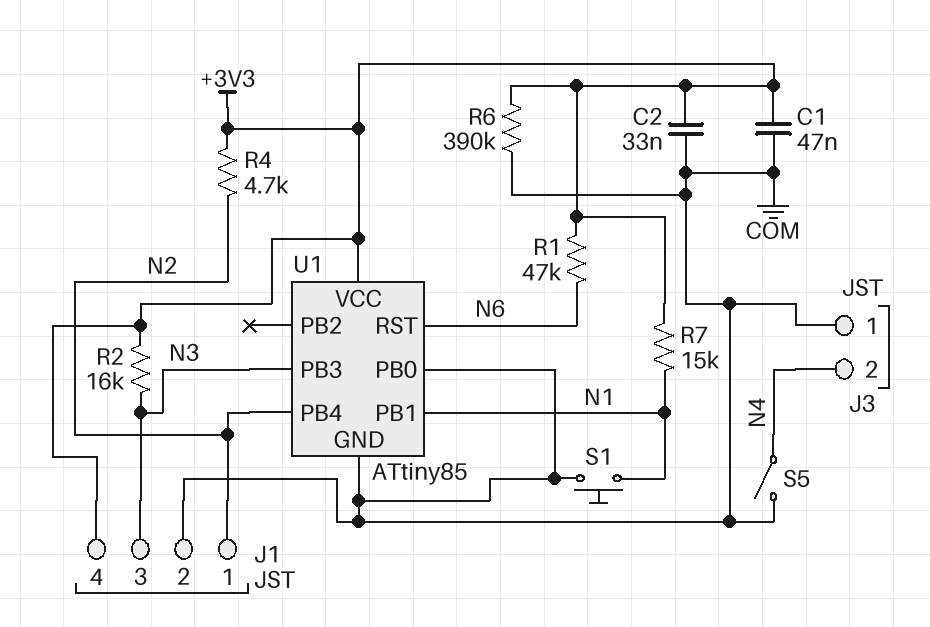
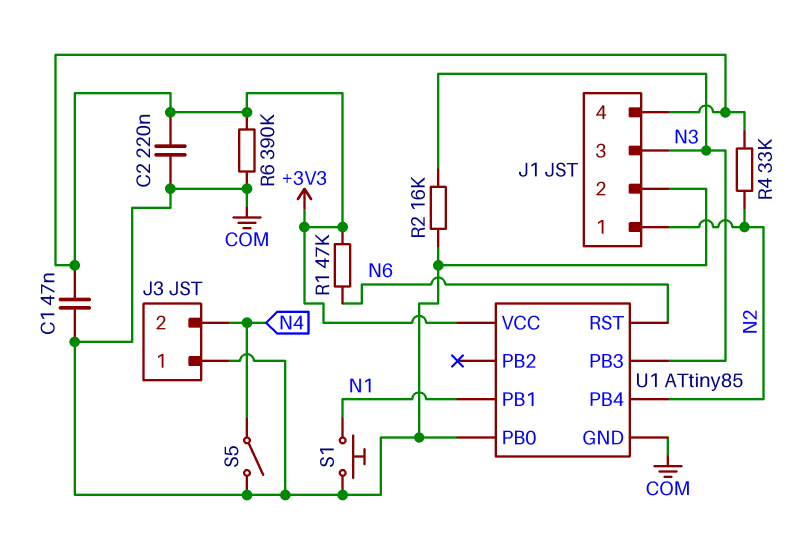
C2: 33nF (+3V3, COM) -> 220nF (+3V3, COM)
R2: 16k (+3V3, N3) -> 16k (COM, N3)
R4: 4.7k (+3V3, N2) -> 33k (+3V3, N2)
R7: 15k (+3V3, N1) -> none

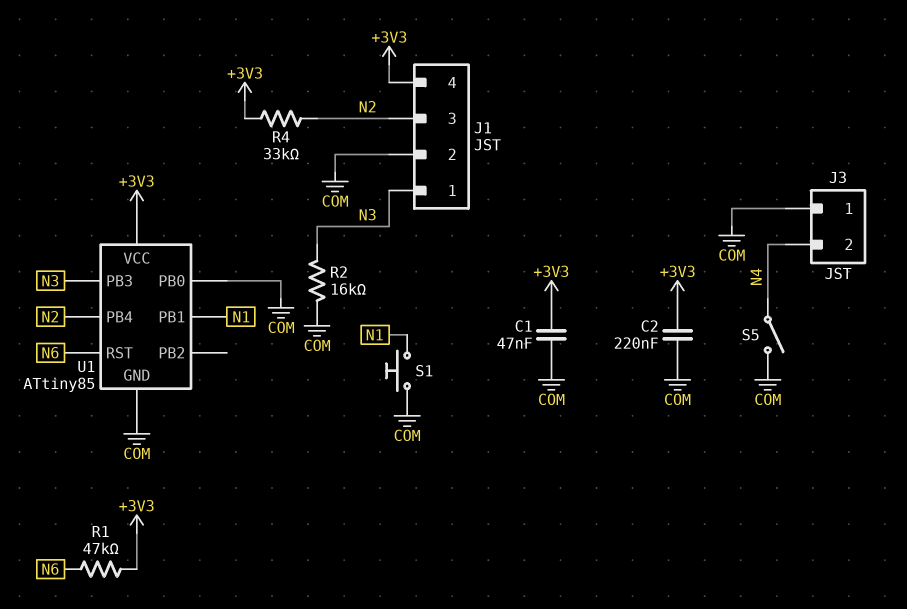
J1 pin 1: N2 -> N3
J1 pin 3: N3 -> N2
R6: 390k (+3V3, COM) -> none

